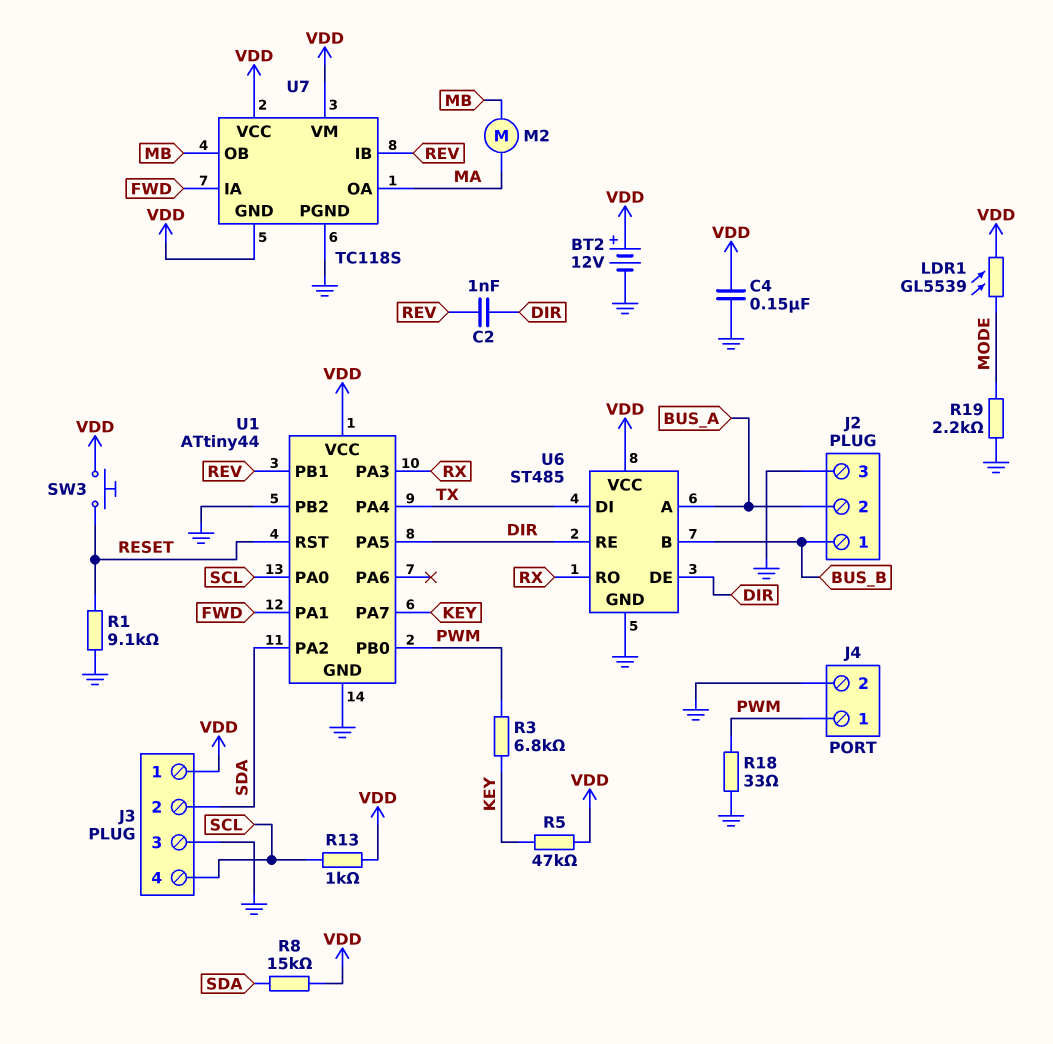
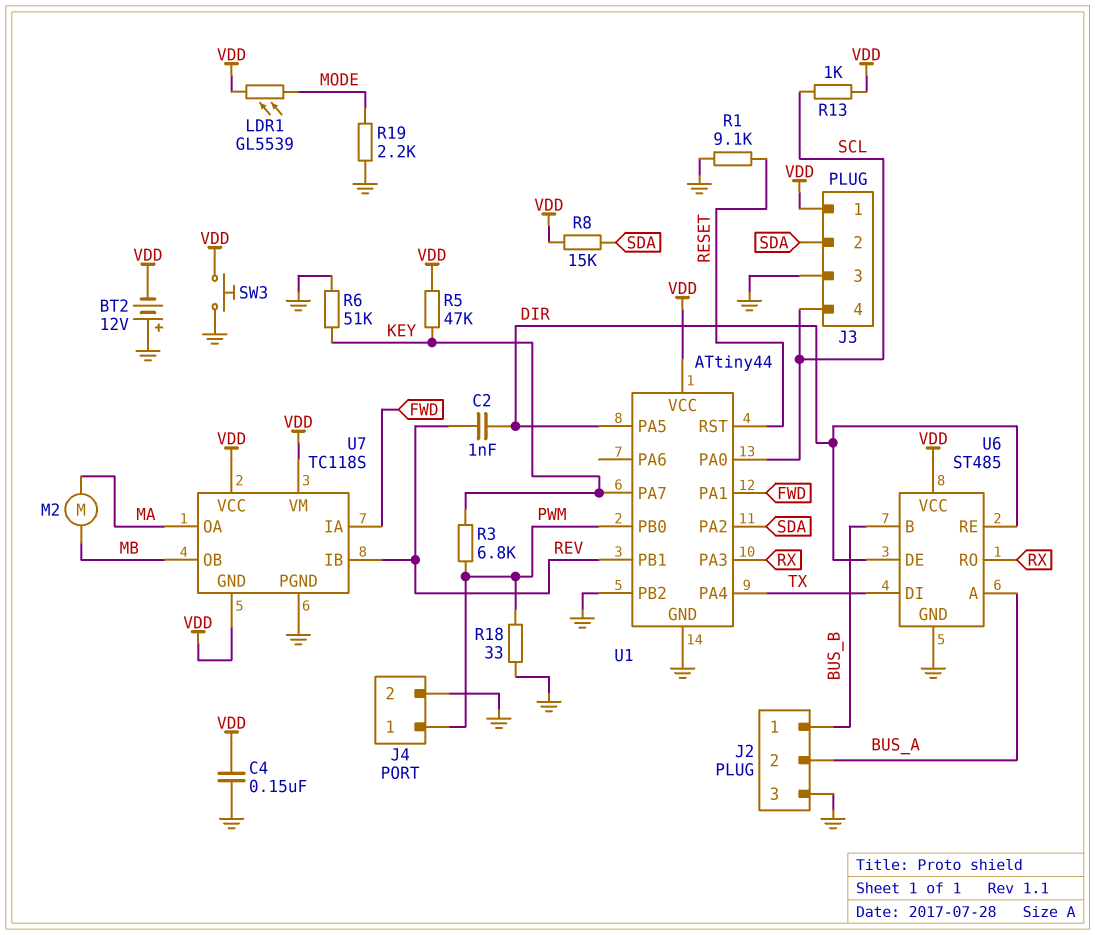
BT2: 12V (plus VDD, minus GND) -> 12V (plus GND, minus VDD)
R6: none -> 51k (GND, KEY)
SW3: button (RESET, VDD) -> button (GND, VDD)

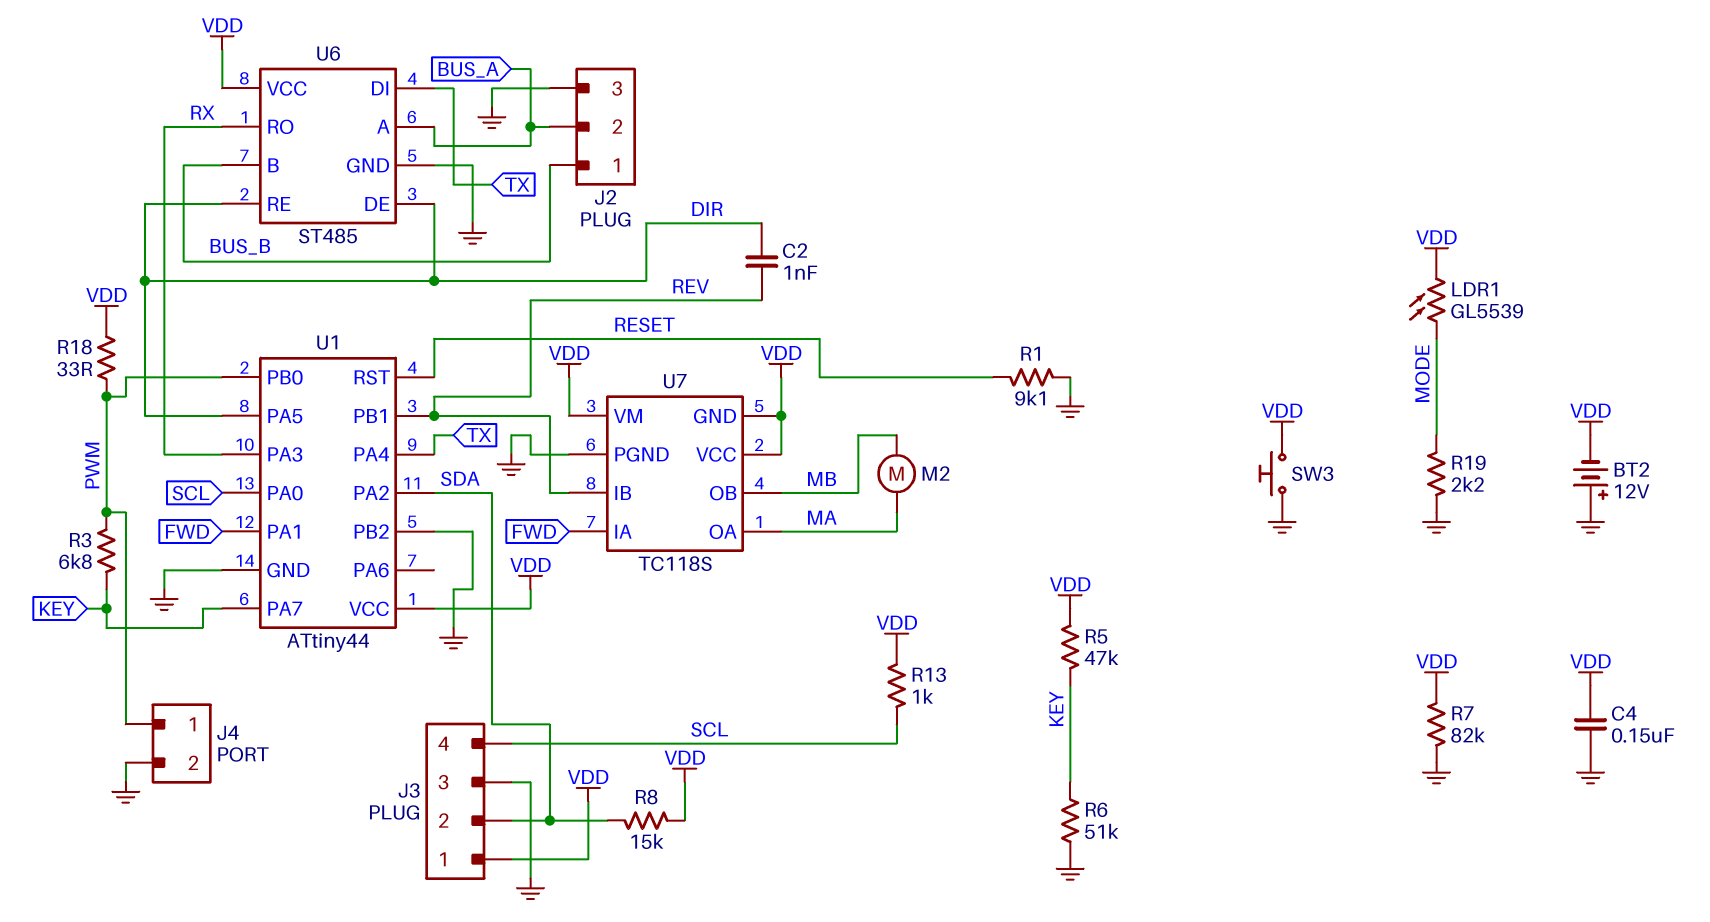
R7: none -> 82k (GND, VDD)
R18: 33 (GND, PWM) -> 33 (PWM, VDD)

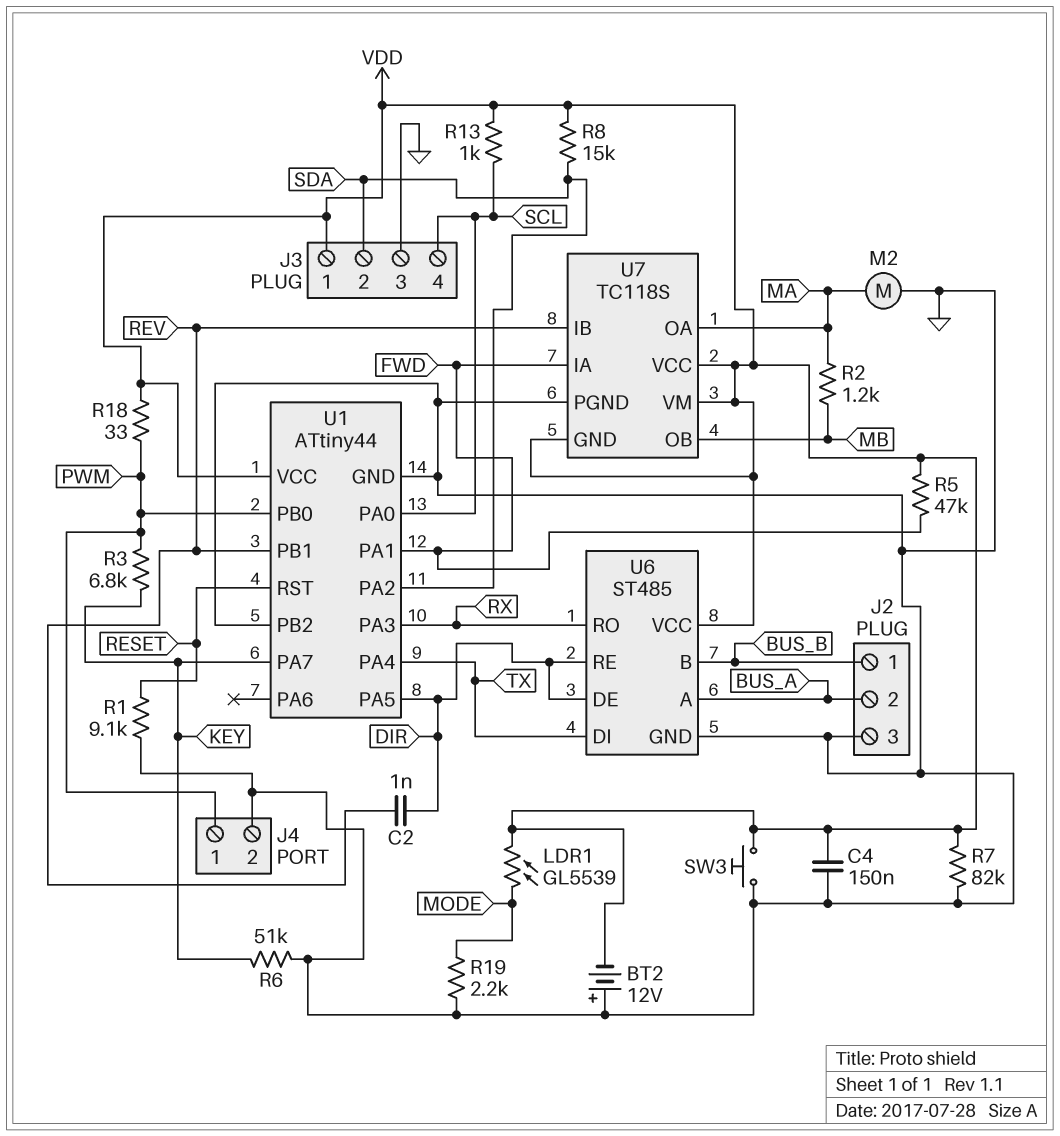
M2: motor (MA, MB) -> motor (GND, MA)
R2: none -> 1.2k (MA, MB)
R5: 47k (KEY, VDD) -> 47k (FWD, VDD)

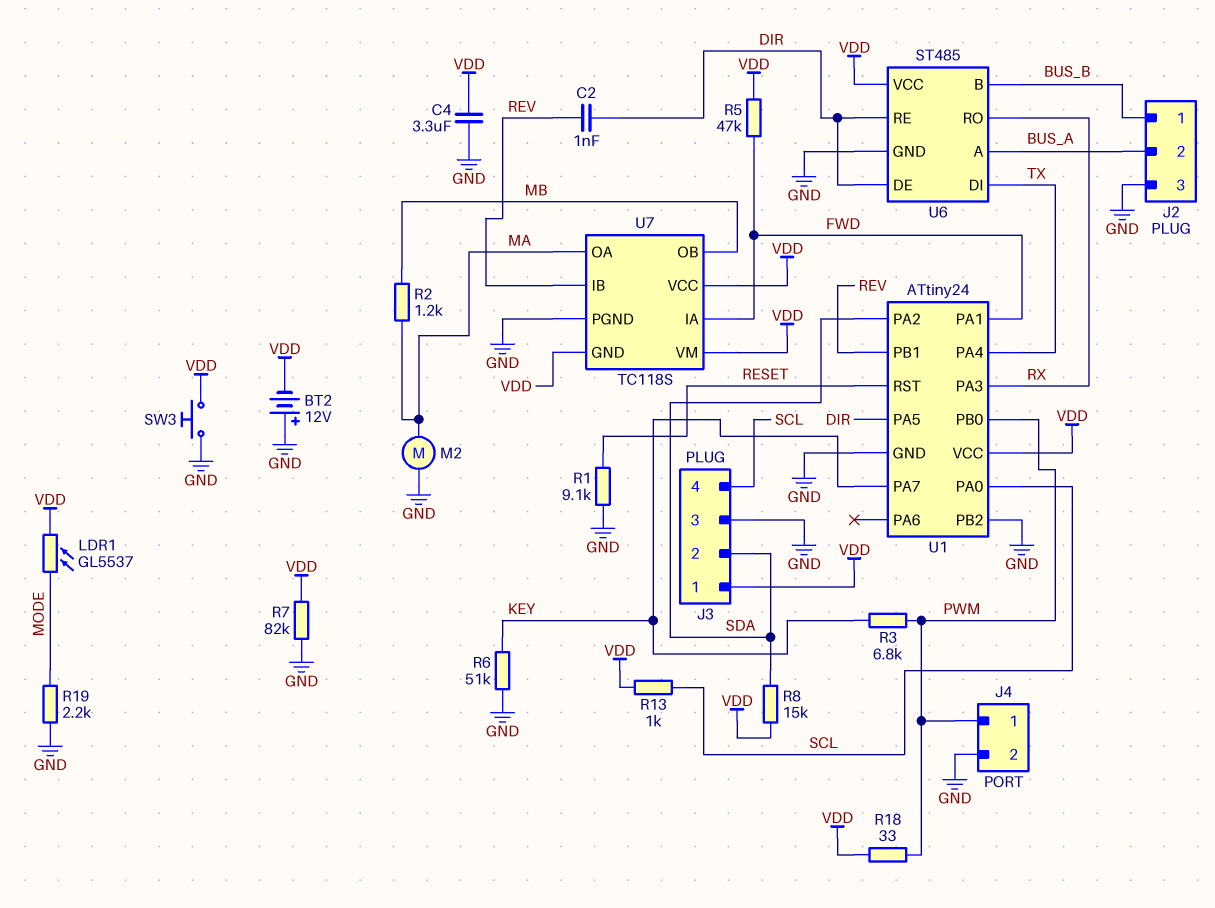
C4: 150nF (GND, VDD) -> 3.3uF (GND, VDD)
LDR1: GL5539 (MODE, VDD) -> GL5537 (MODE, VDD)
U1: ATtiny44 -> ATtiny24

